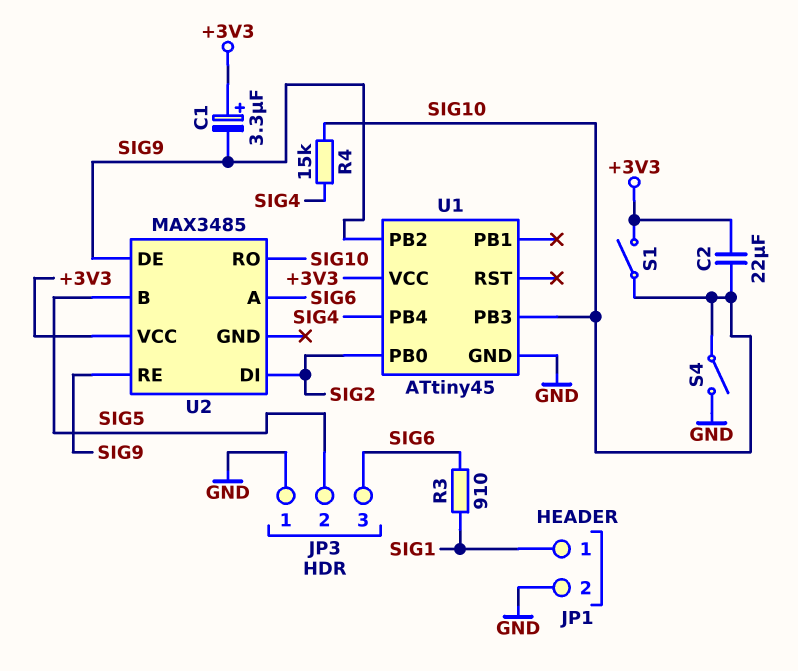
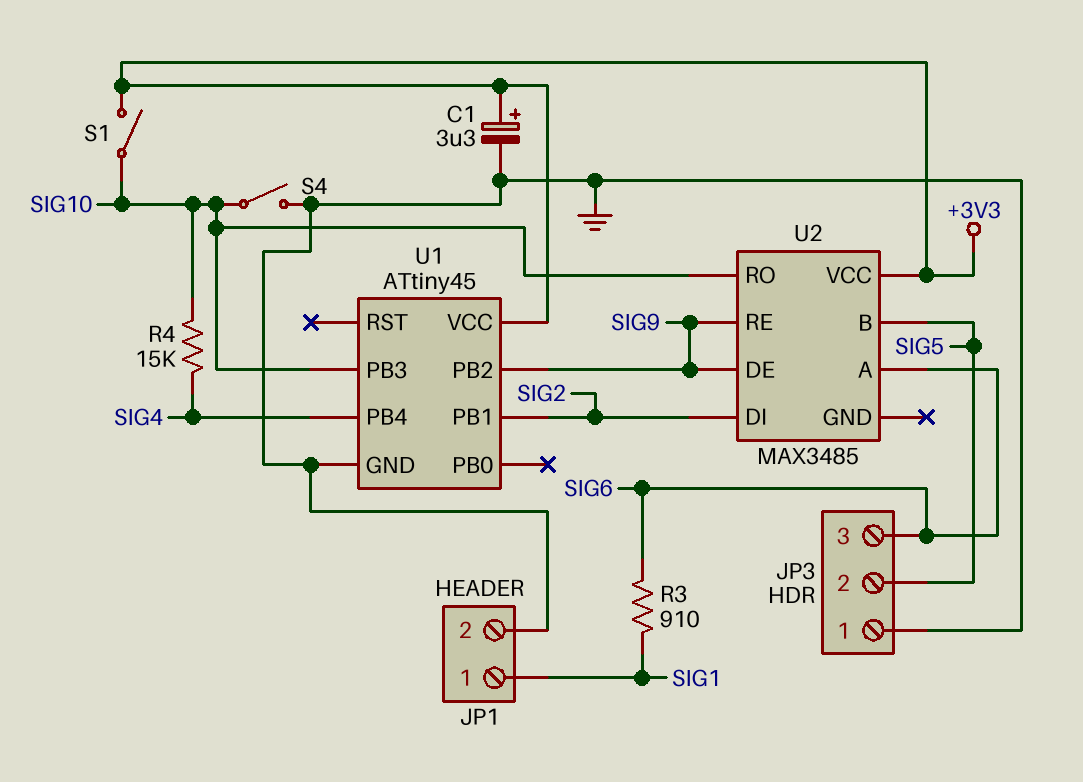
C1: 3.3uF (plus +3V3, minus SIG9) -> 3.3uF (plus +3V3, minus GND)
C2: 22uF (+3V3, SIG10) -> none
U1 pin PB0: SIG2 -> none
U1 pin PB1: none -> SIG2

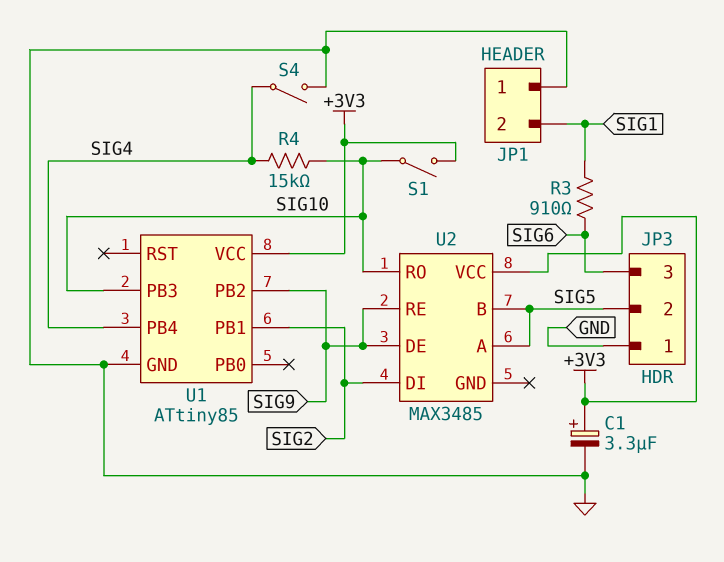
JP1 pin 1: SIG1 -> GND
JP1 pin 2: GND -> SIG1
S4: switch (GND, SIG10) -> switch (GND, SIG4)
U1: ATtiny45 -> ATtiny85
U2 pin A: SIG6 -> SIG5

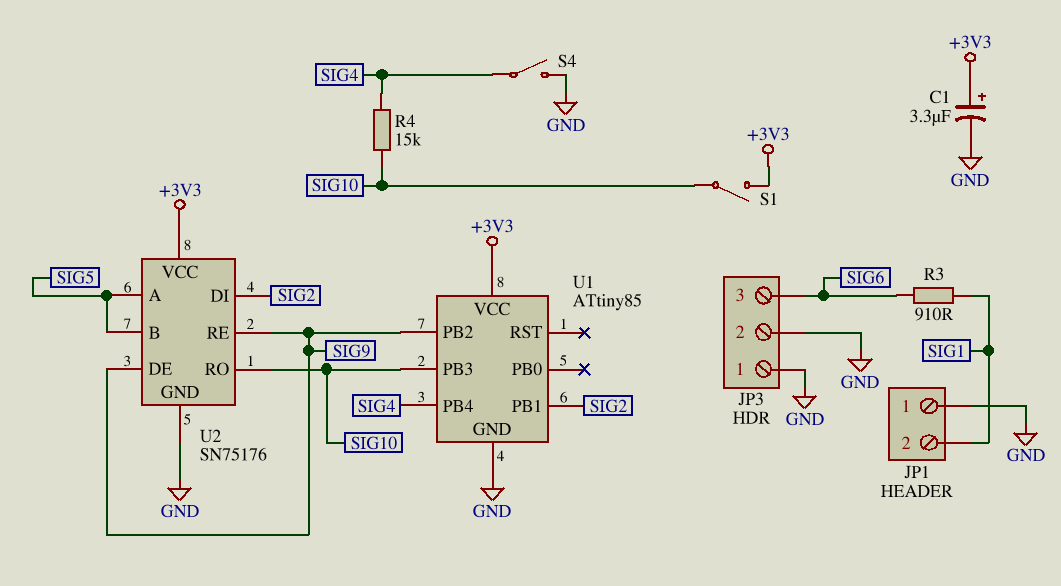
JP3 pin 2: SIG5 -> GND
U2: MAX3485 -> SN75176
U2 pin GND: none -> GND

